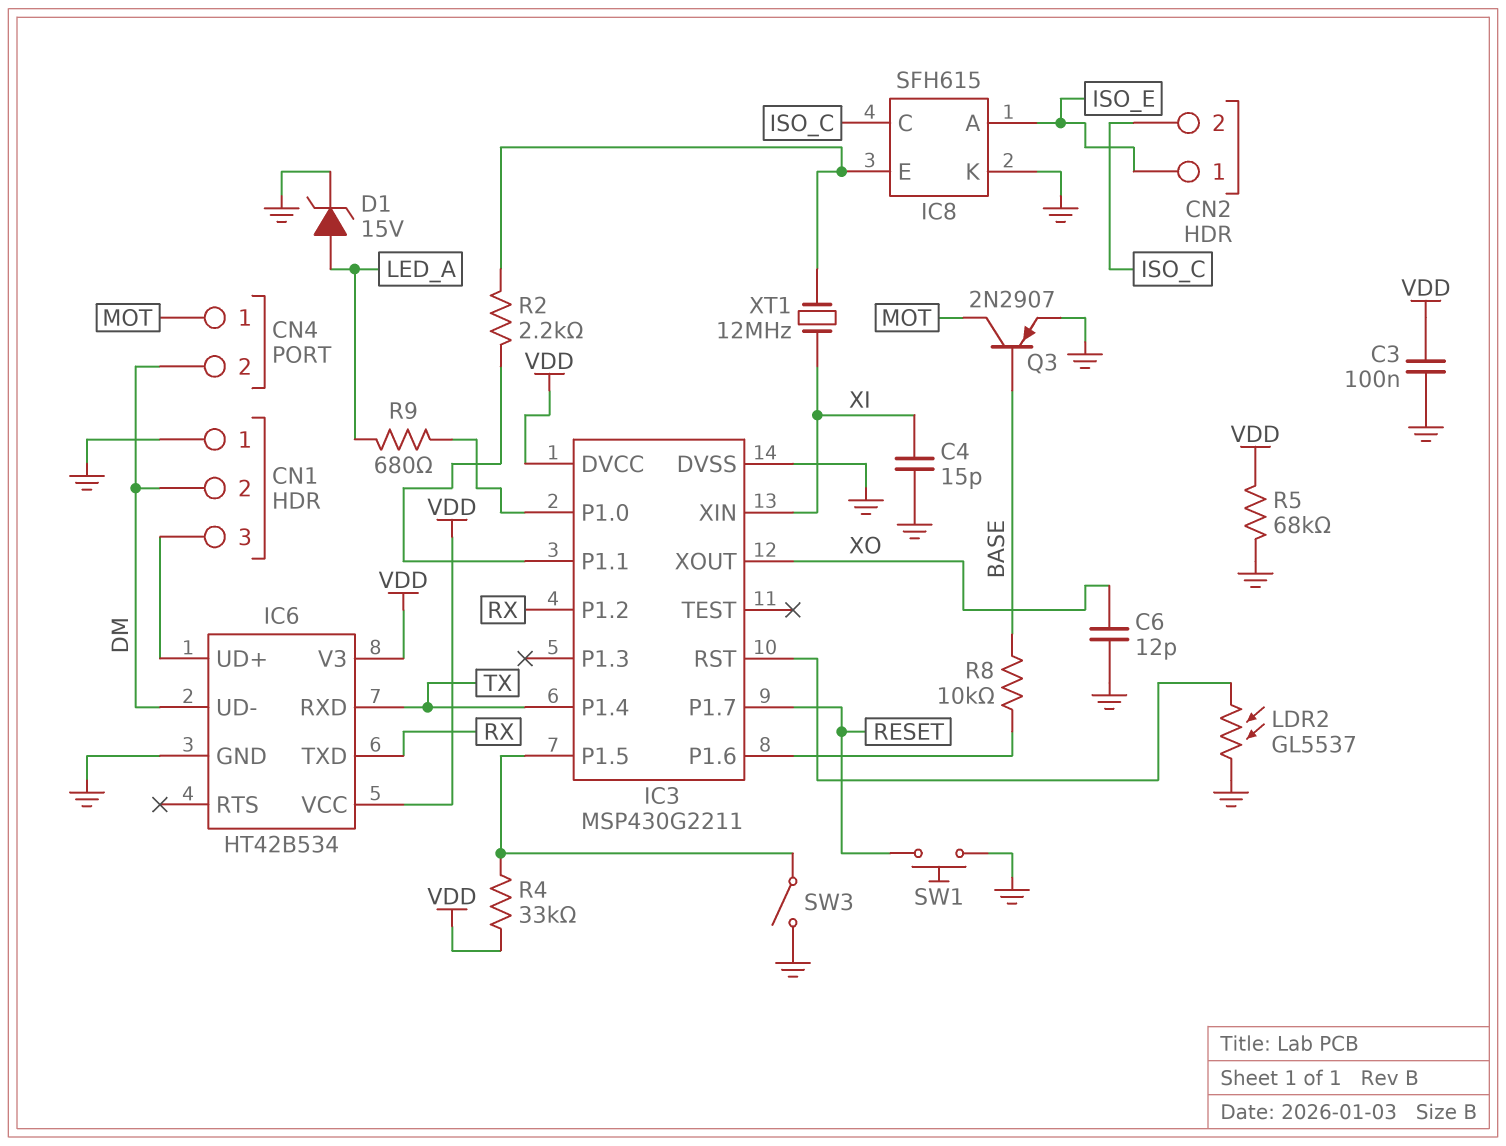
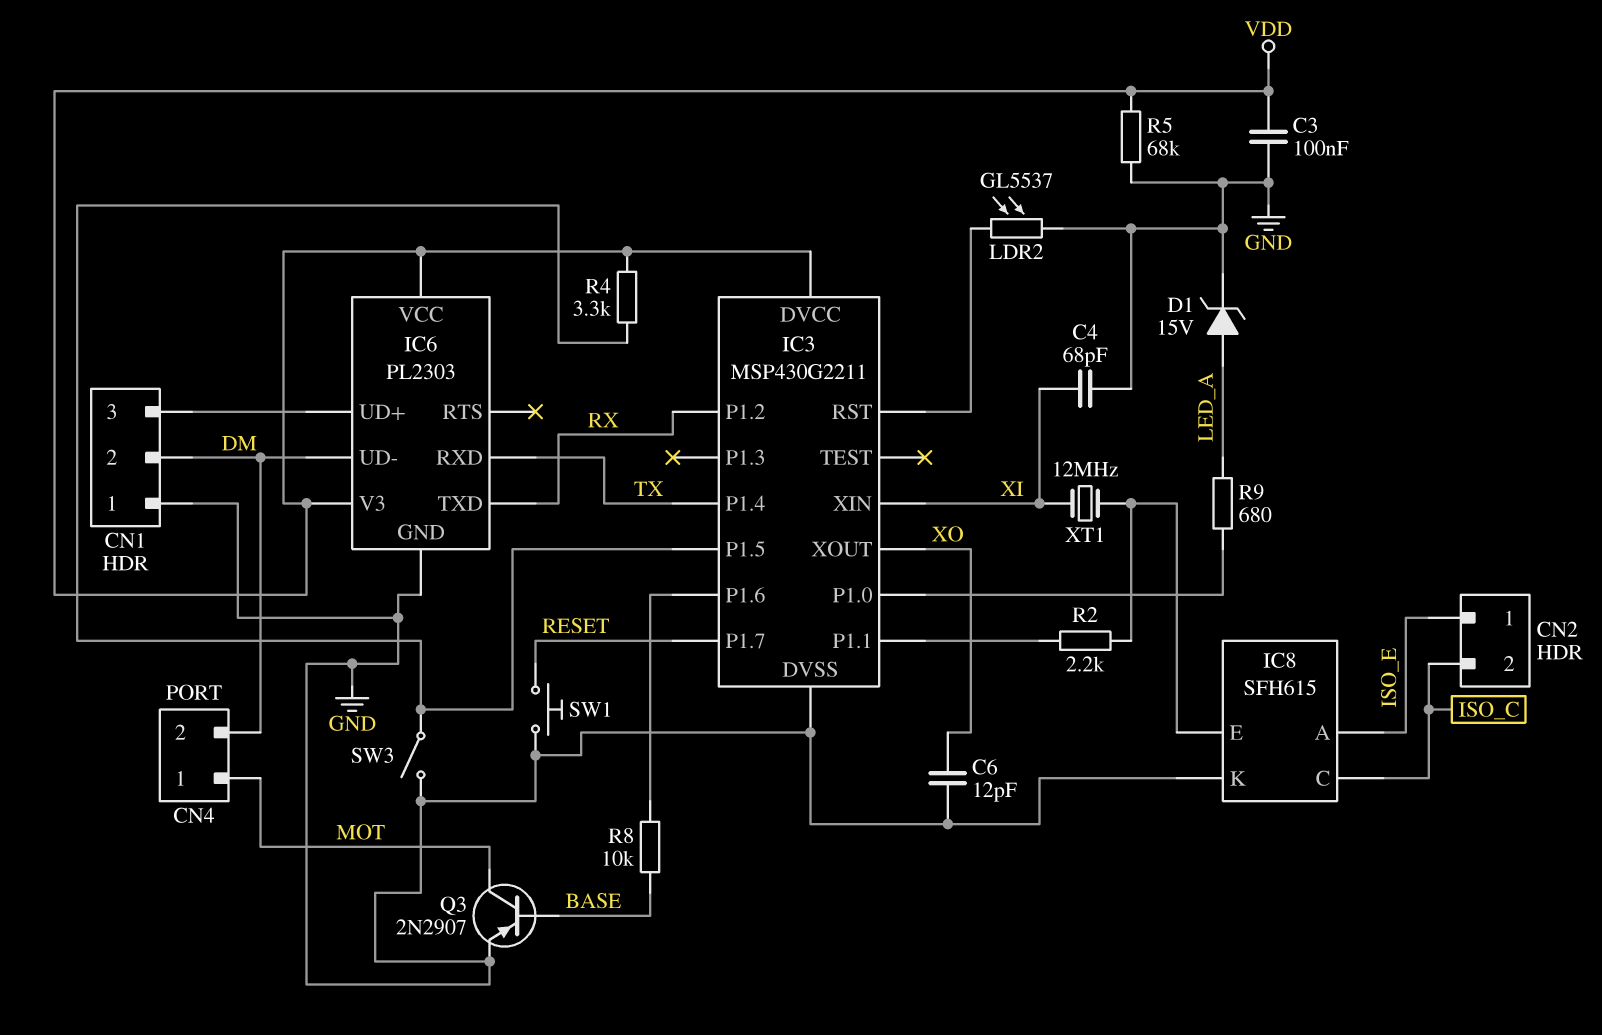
C4: 15pF (GND, XI) -> 68pF (GND, XI)
IC6: HT42B534 -> PL2303
R4: 33k (IC3/P1.5, VDD) -> 3.3k (IC3/P1.5, VDD)

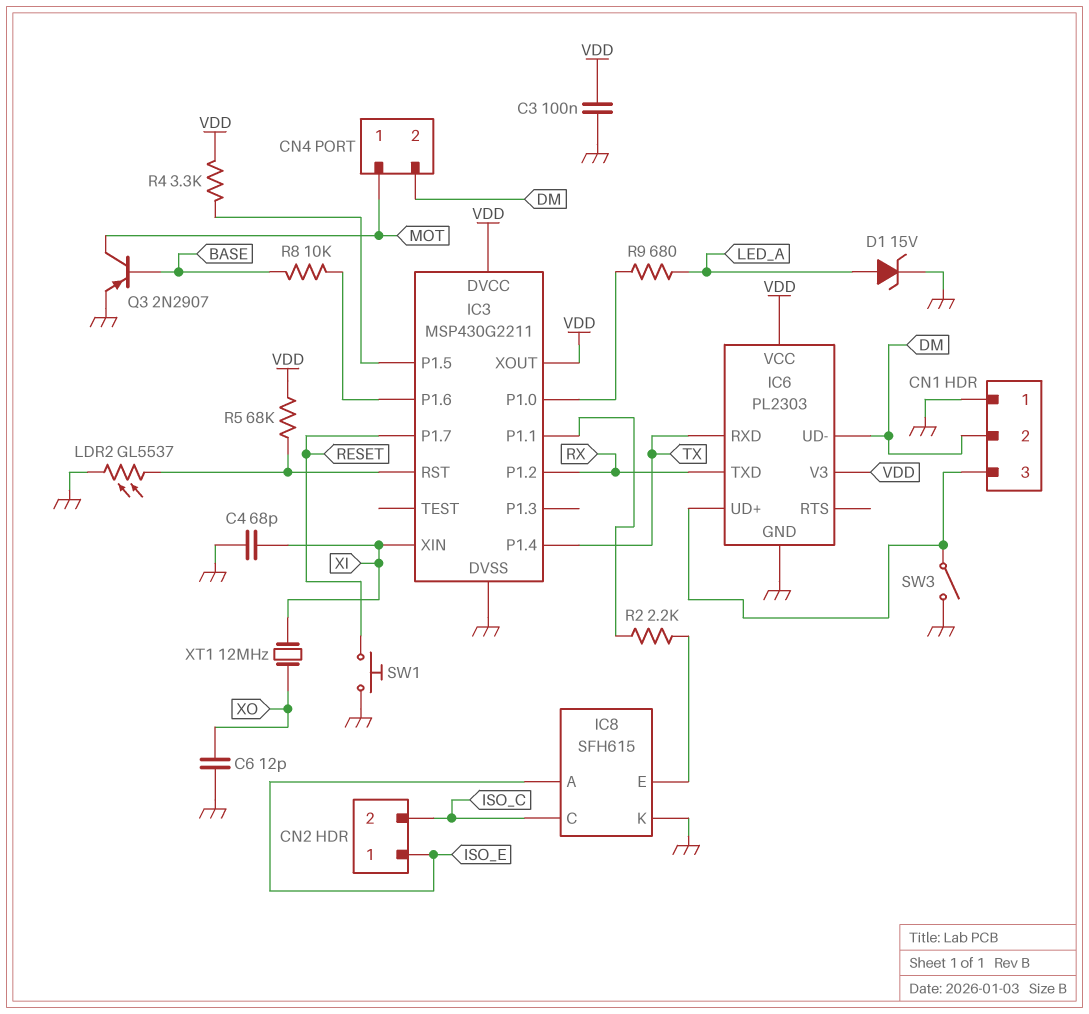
IC3 pin XOUT: XO -> VDD
R5: 68k (GND, VDD) -> 68k (IC3/RST, VDD)
SW3: switch (GND, IC3/P1.5) -> switch (CN1/3, GND)
XT1: 12MHz (IC8/E, XI) -> 12MHz (XI, XO)

